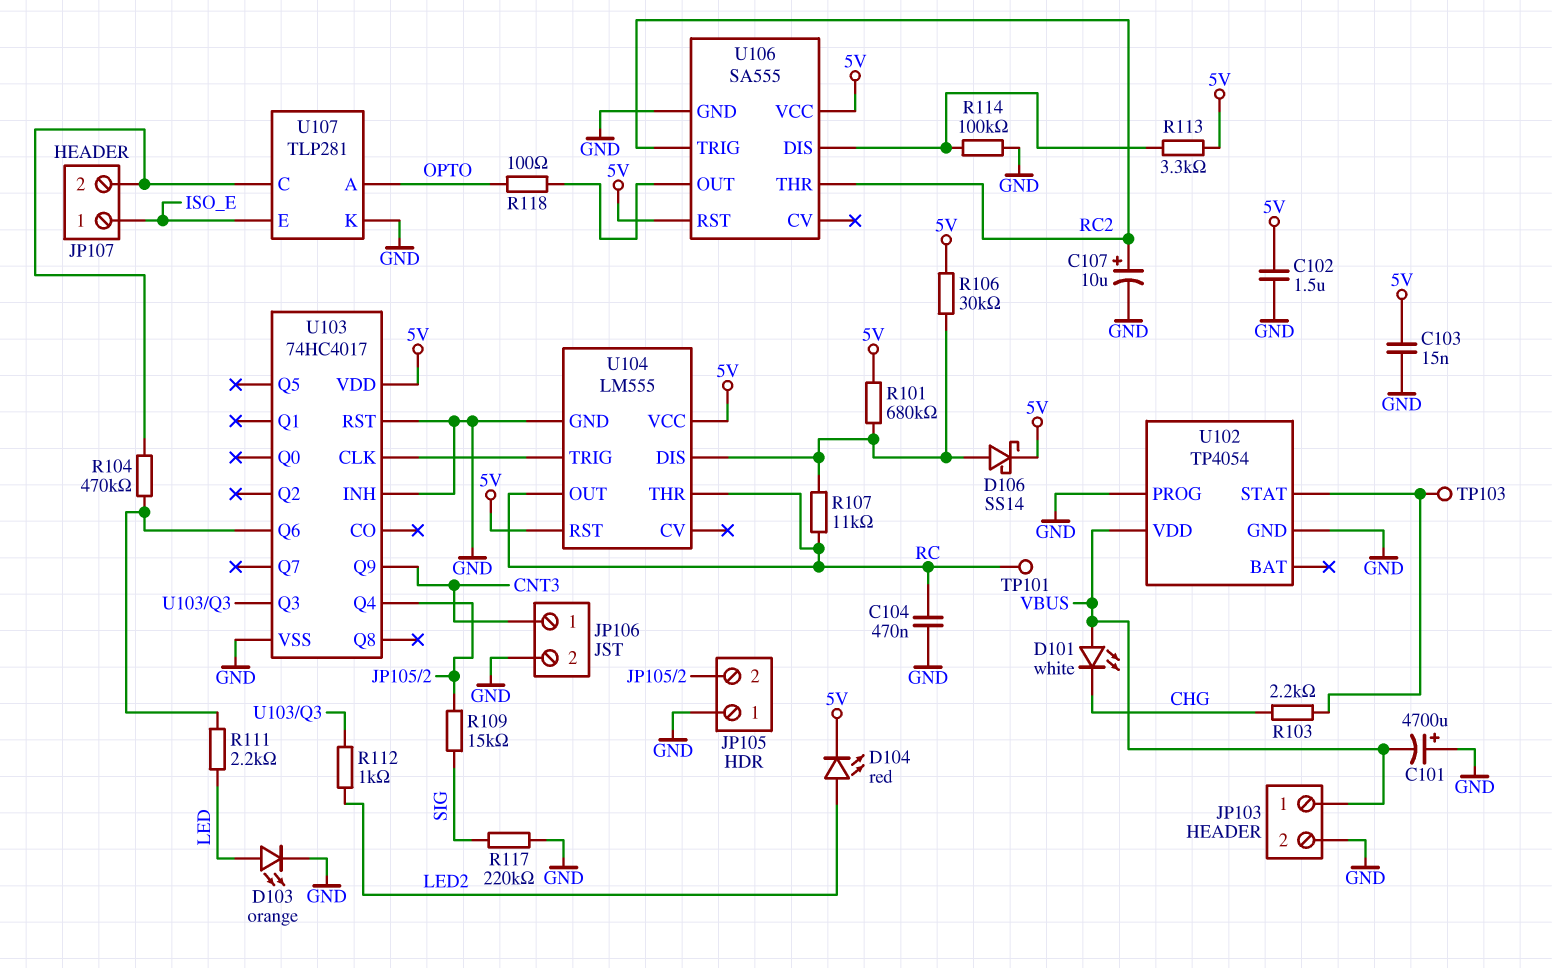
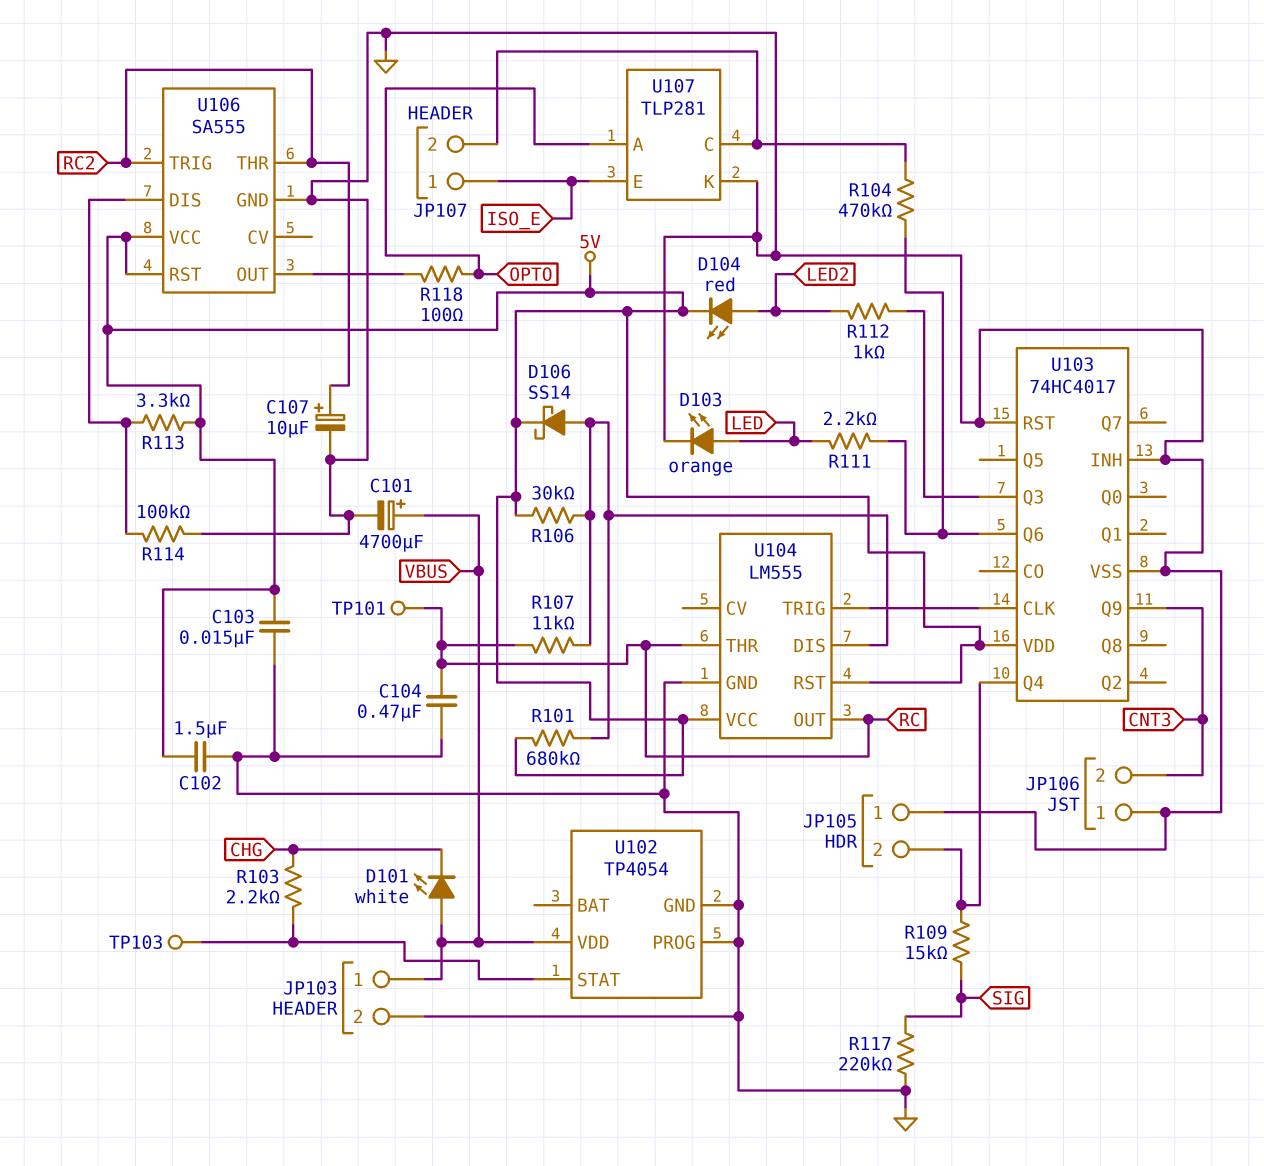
C101: 4700uF (plus GND, minus VBUS) -> 4700uF (plus VBUS, minus GND)
JP106 pin 1: CNT3 -> GND
JP106 pin 2: GND -> CNT3

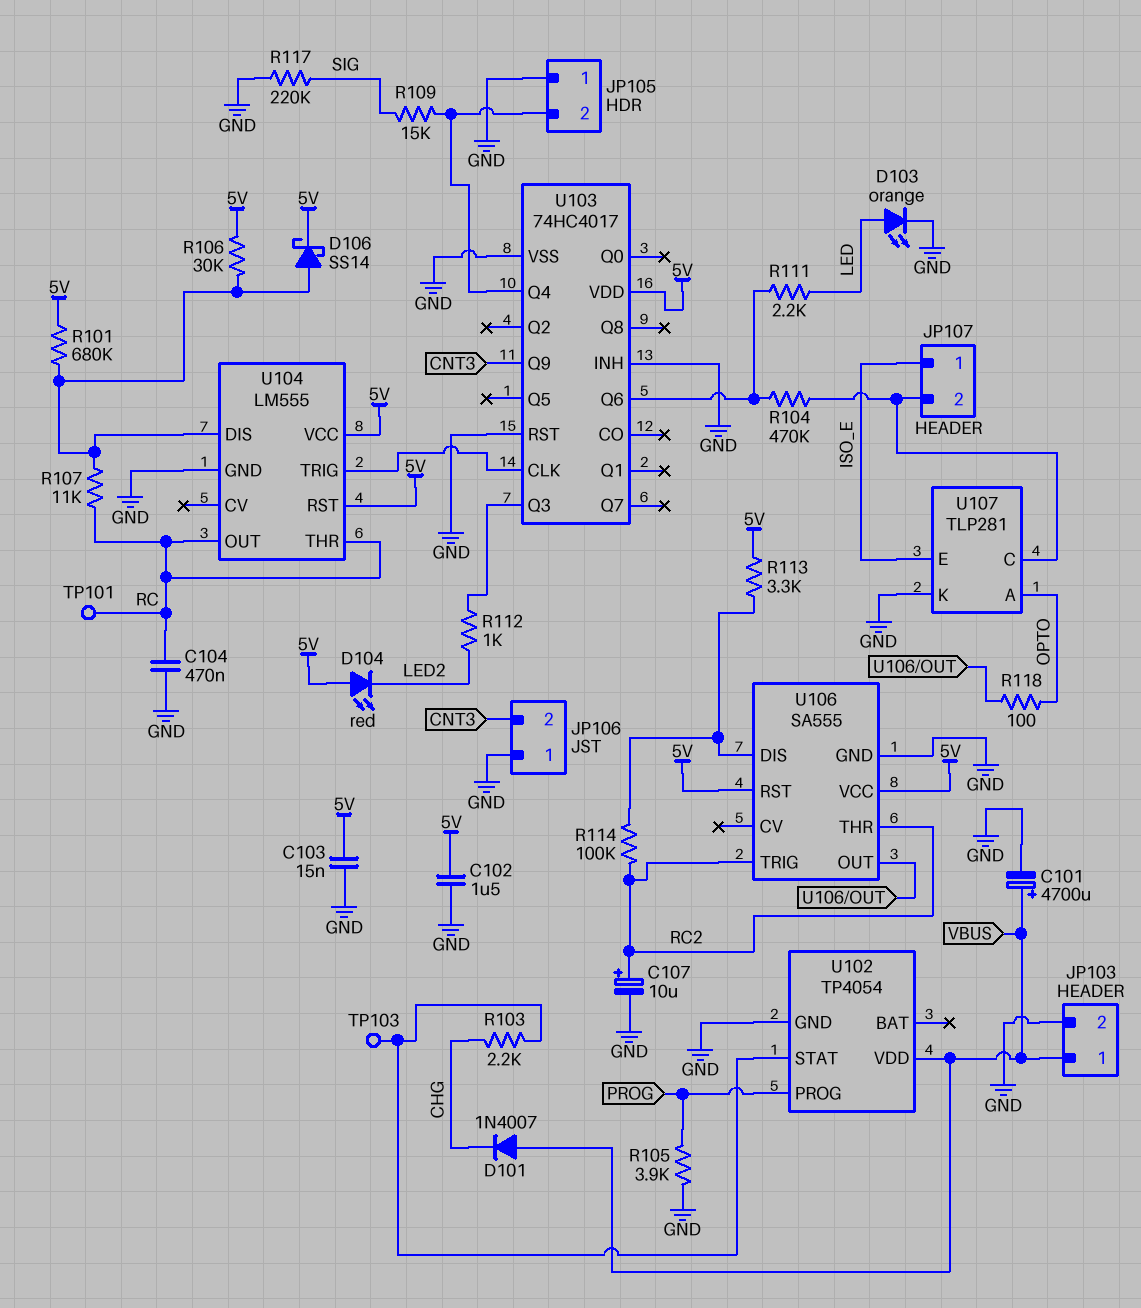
D101: LED white (A VBUS, K CHG) -> diode 1N4007 (A VBUS, K CHG)
D104: LED red (A LED2, K 5V) -> LED red (A 5V, K LED2)
R105: none -> 3.9k (GND, PROG)
R114: 100k (GND, U106/DIS) -> 100k (RC2, U106/DIS)
U102 pin PROG: GND -> PROG

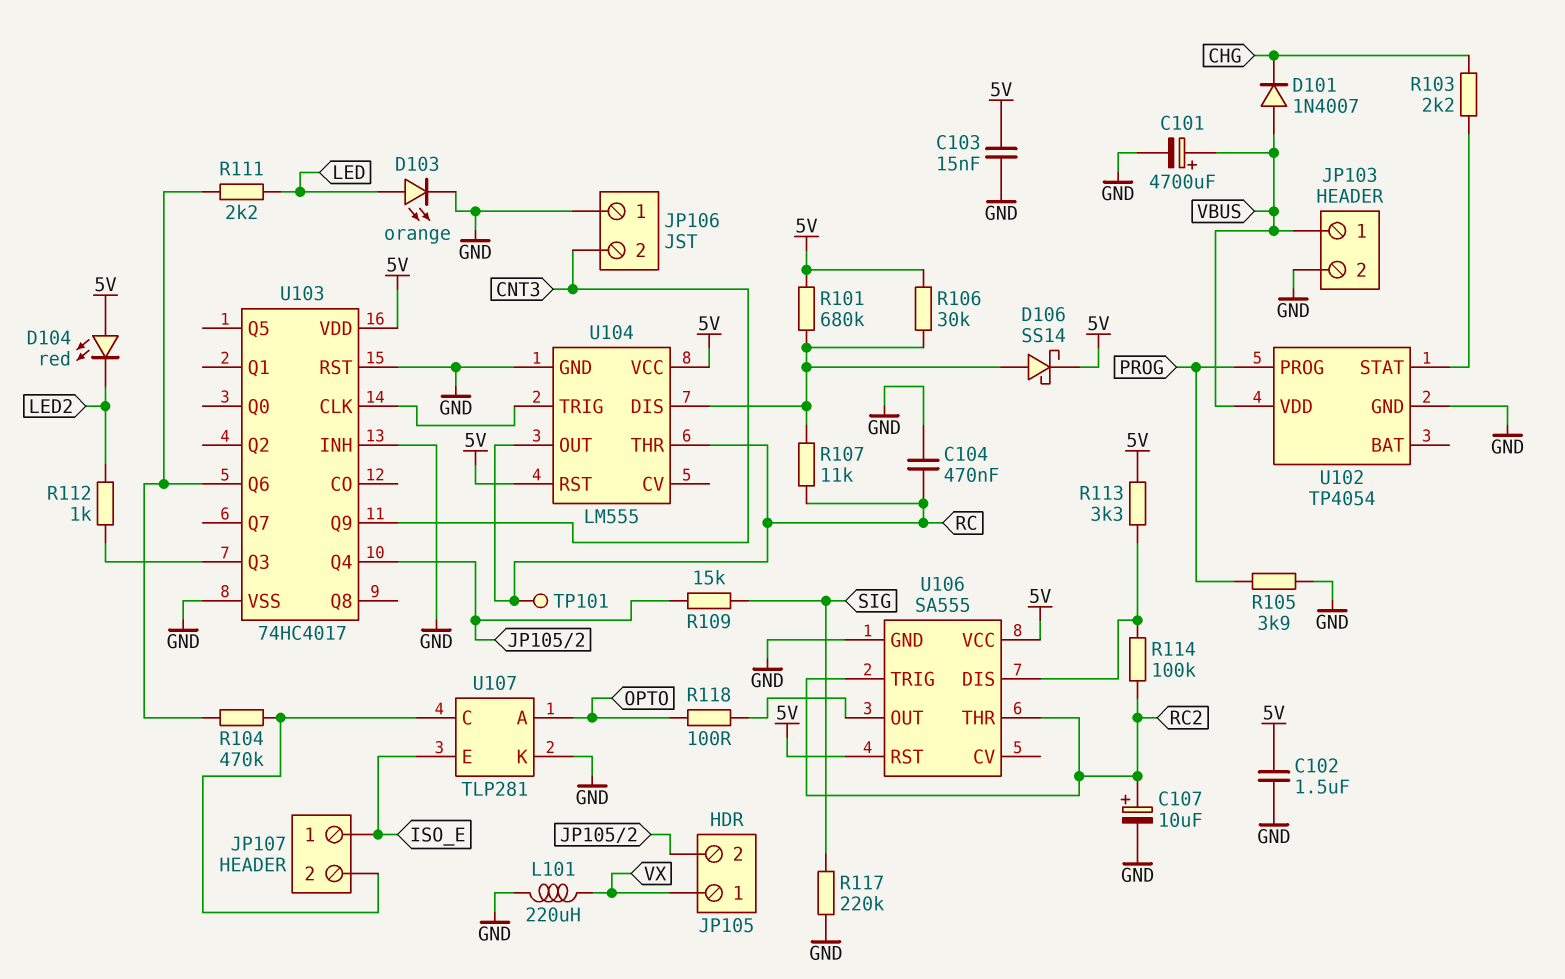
JP105 pin 1: GND -> VX
L101: none -> 220uH (GND, VX)
TP103: test point (U102/STAT) -> none

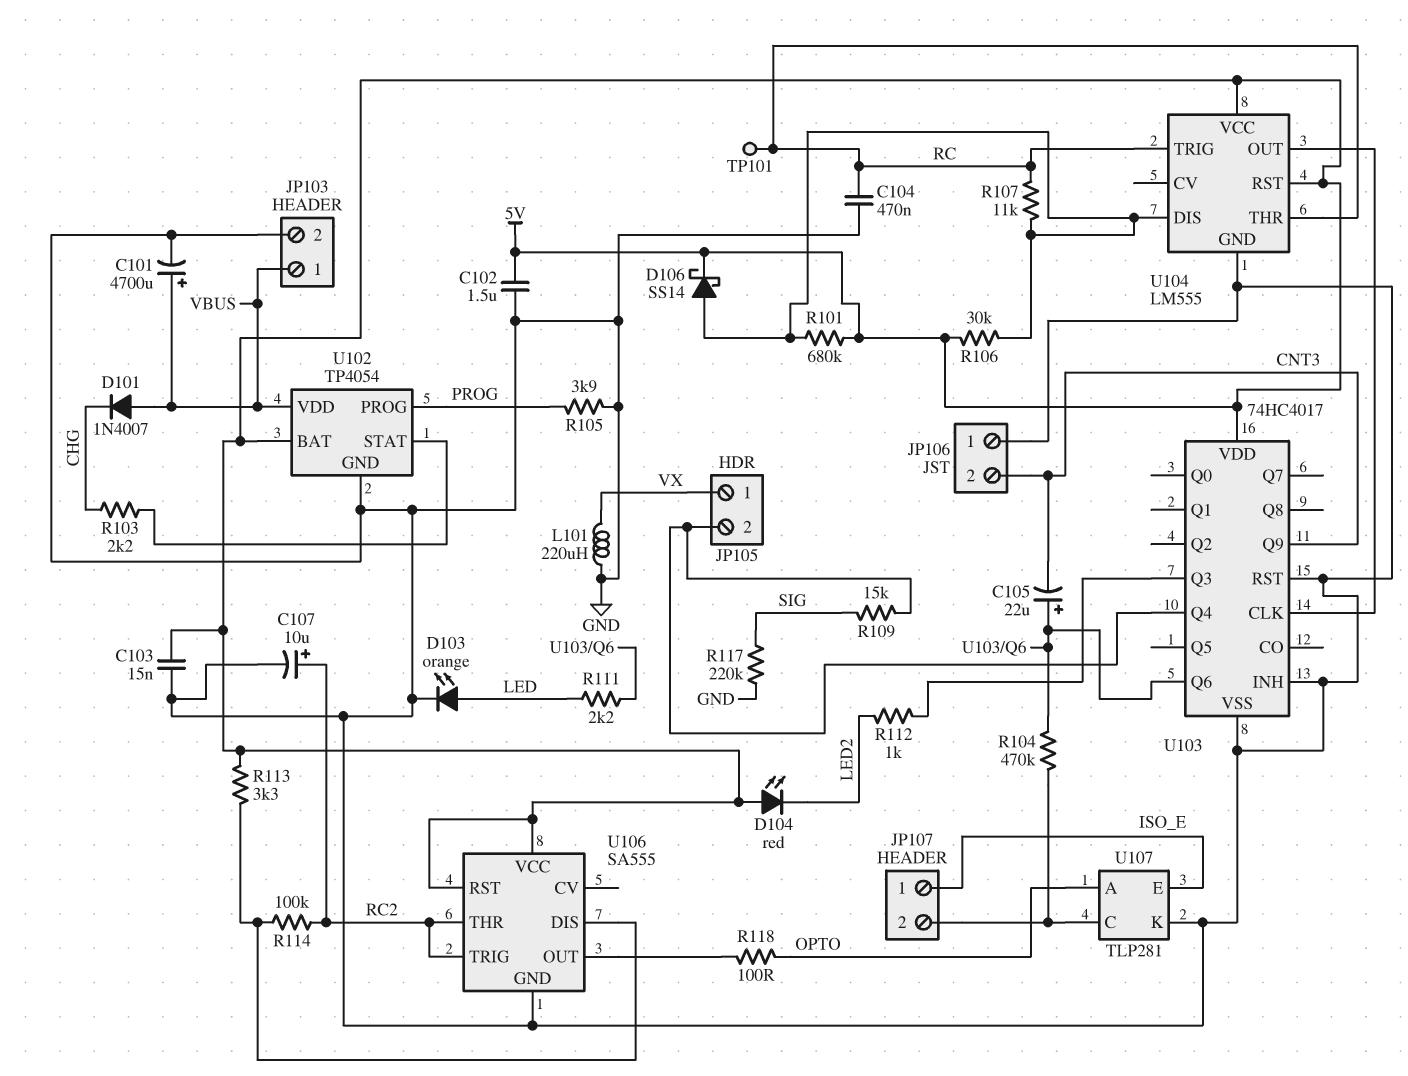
C105: none -> 22uF (plus U103/Q6, minus CNT3)
U102 pin BAT: none -> 5V
U104 pin OUT: RC -> U103/CLK
U104 pin TRIG: U103/CLK -> RC

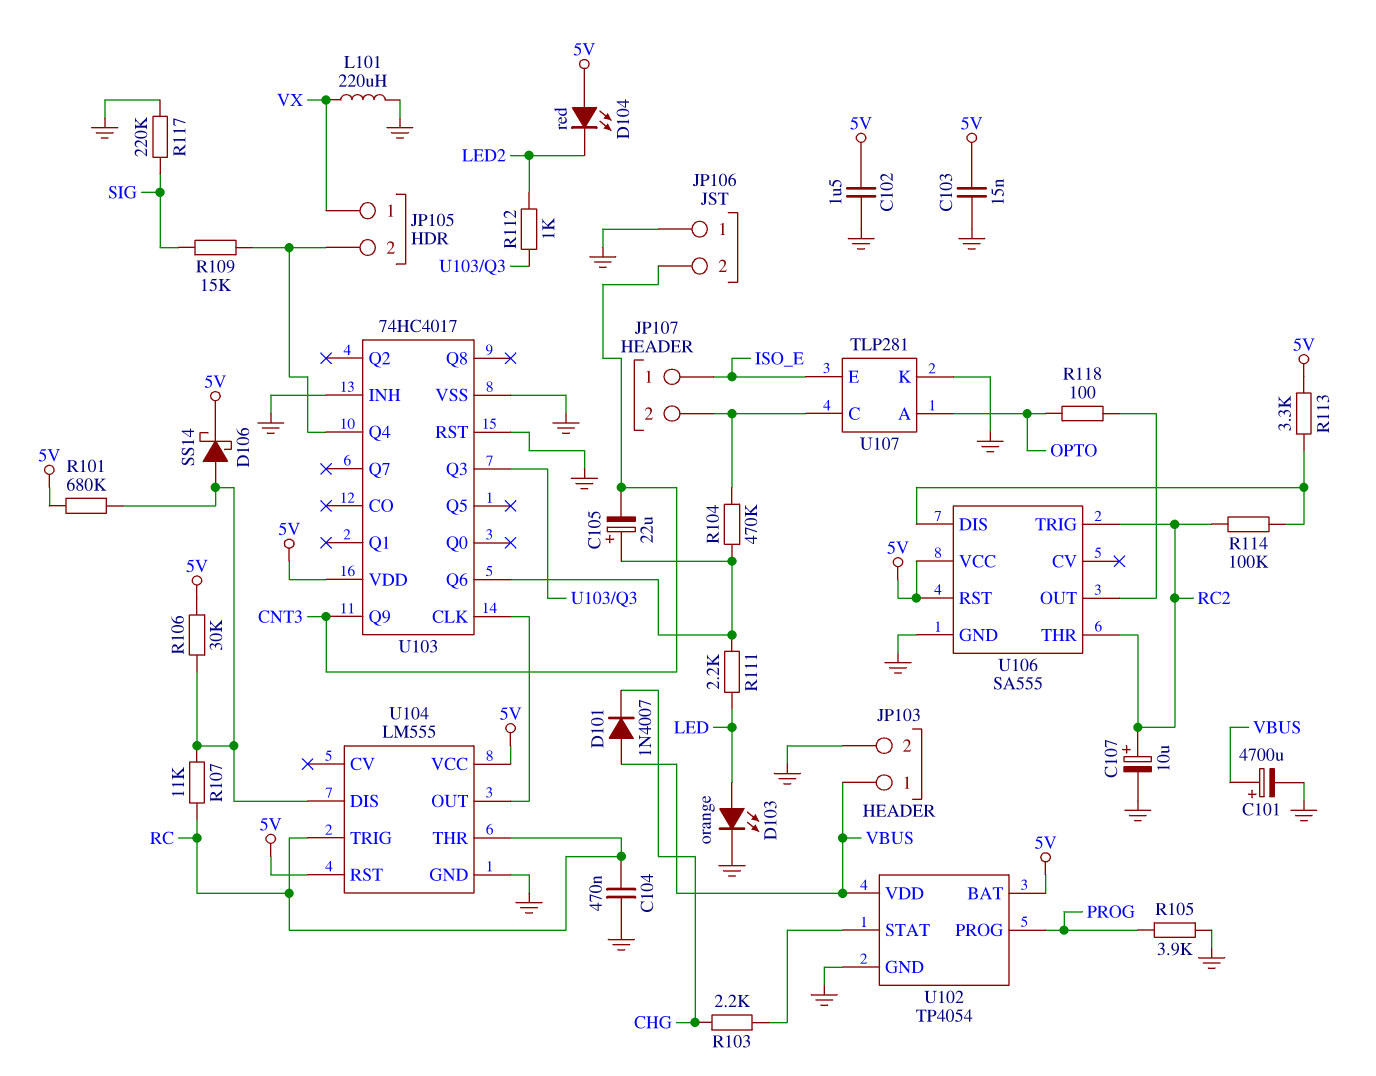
TP101: test point (RC) -> none

